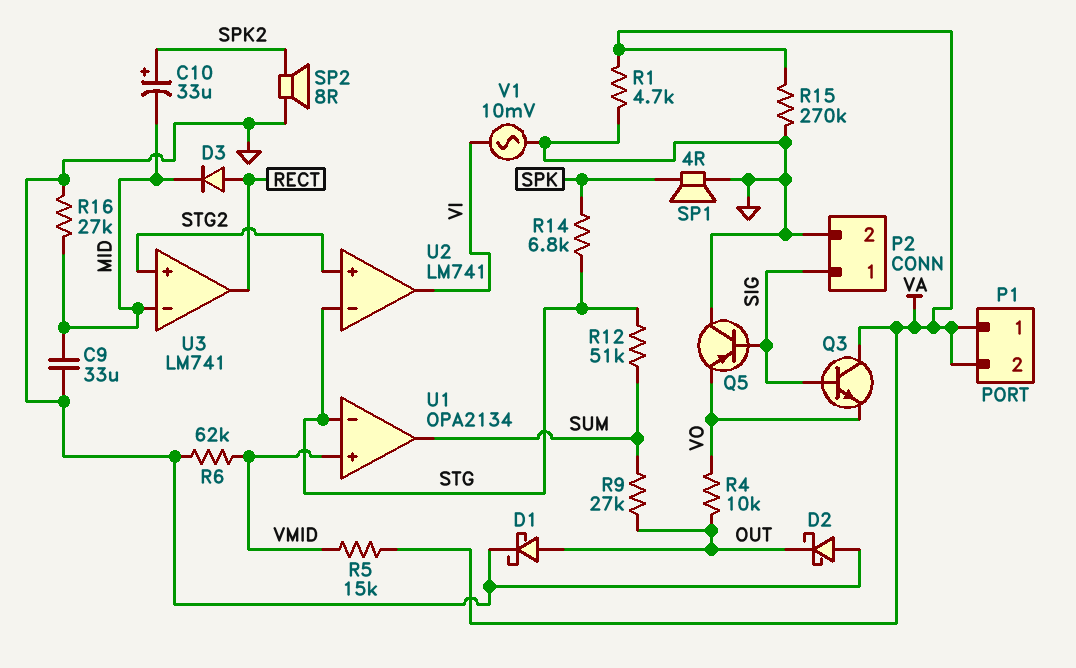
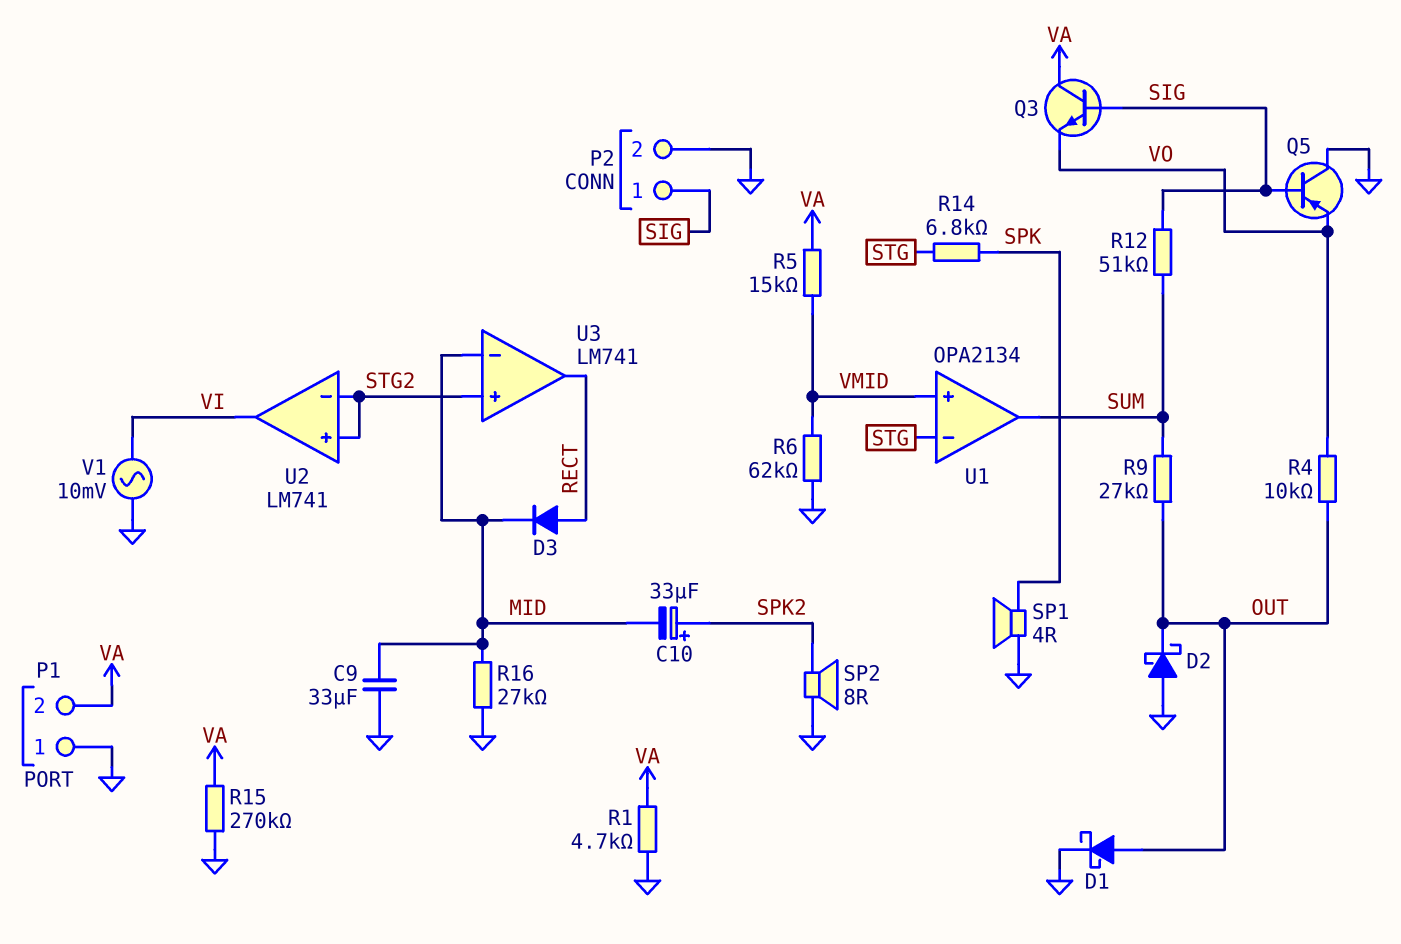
P1 pin 1: VA -> GND
R12: 51k (STG, SUM) -> 51k (SIG, SUM)
U2 pin in-: STG -> STG2

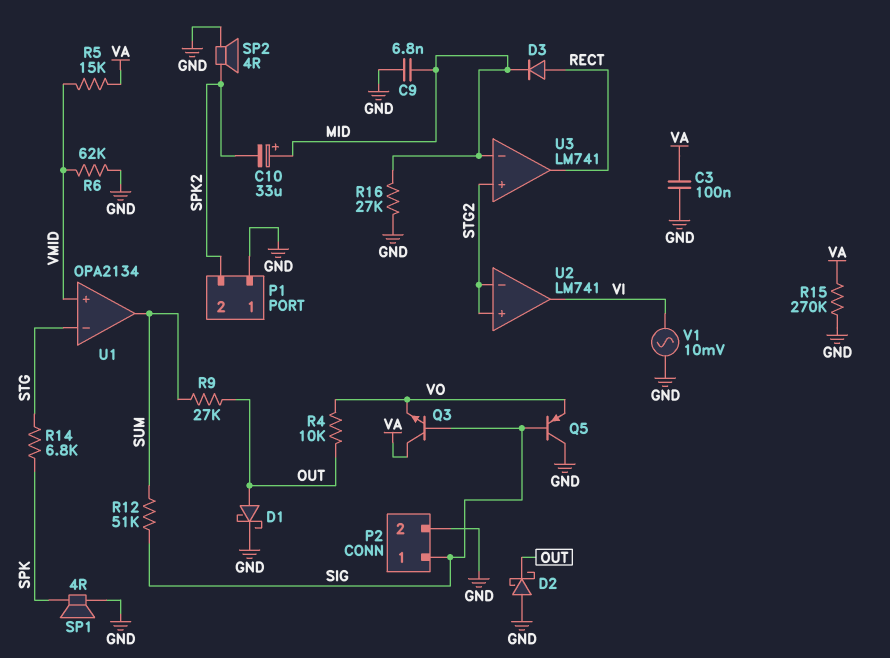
C3: none -> 100nF (GND, VA)
C9: 33uF (GND, MID) -> 6.8nF (GND, MID)
C10: 33uF (plus SPK2, minus MID) -> 33uF (plus MID, minus SPK2)
P1 pin 2: VA -> SPK2
R1: 4.7k (GND, VA) -> none
SP2: speaker 8R (GND, SPK2) -> speaker 4R (GND, SPK2)

